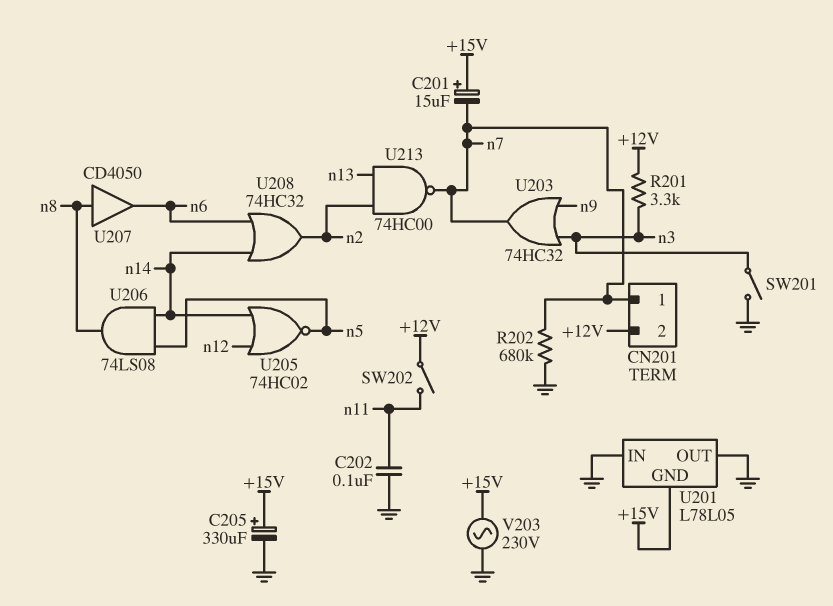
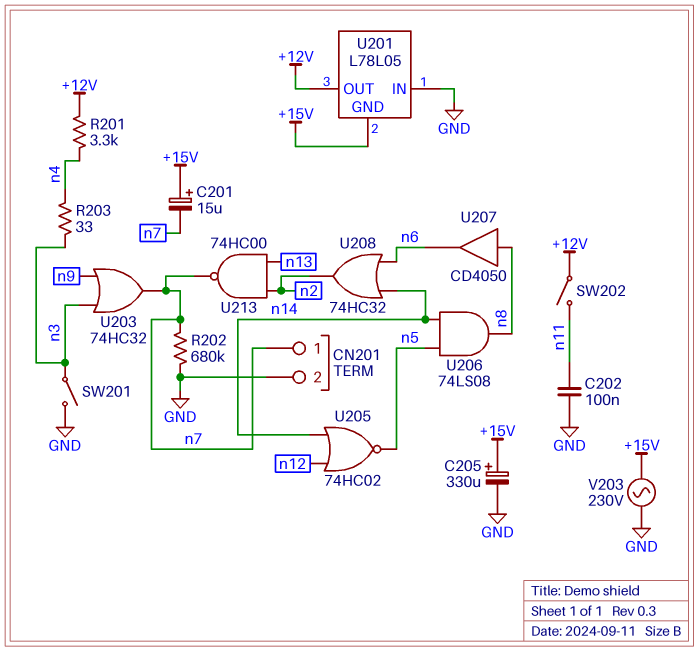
CN201 pin 2: +12V -> GND
R201: 3.3k (+12V, n3) -> 3.3k (+12V, n4)
R203: none -> 33 (n3, n4)
U201 pin OUT: GND -> +12V

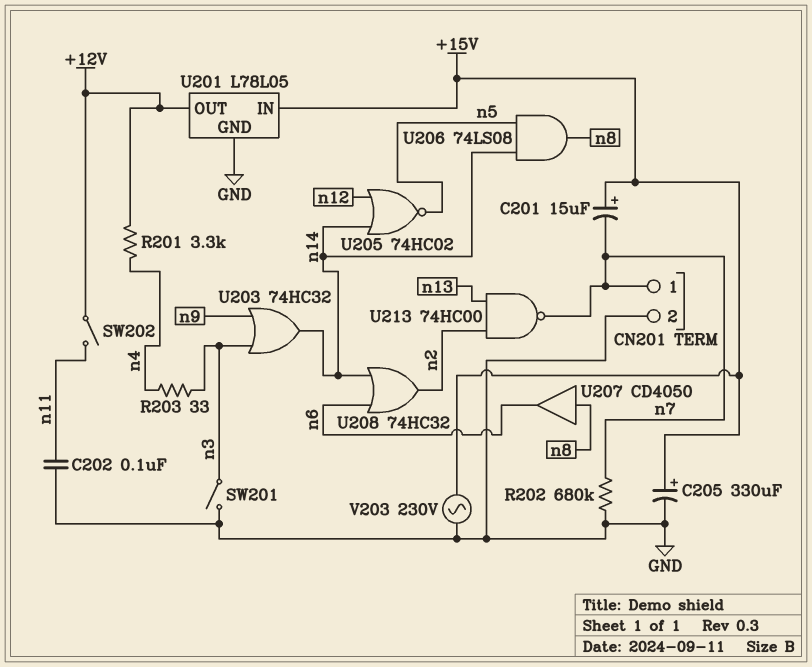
U201 pin GND: +15V -> GND
U201 pin IN: GND -> +15V
U203: OR 74HC32 (in n3, in n9, out n7) -> OR 74HC32 (in n3, in n9, out n14)

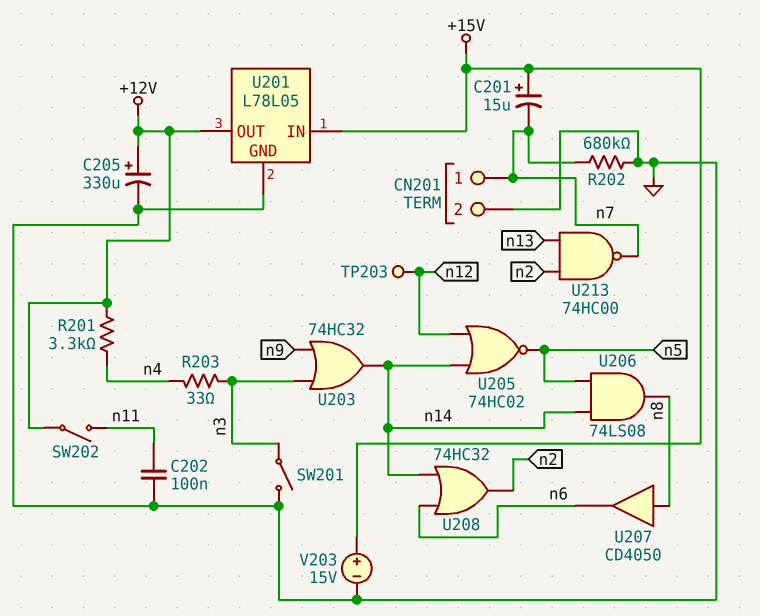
C205: 330uF (plus +15V, minus GND) -> 330uF (plus +12V, minus GND)
TP203: none -> test point (n12)
V203: AC 230V (+15V, GND) -> 15V (plus +15V, minus GND)

